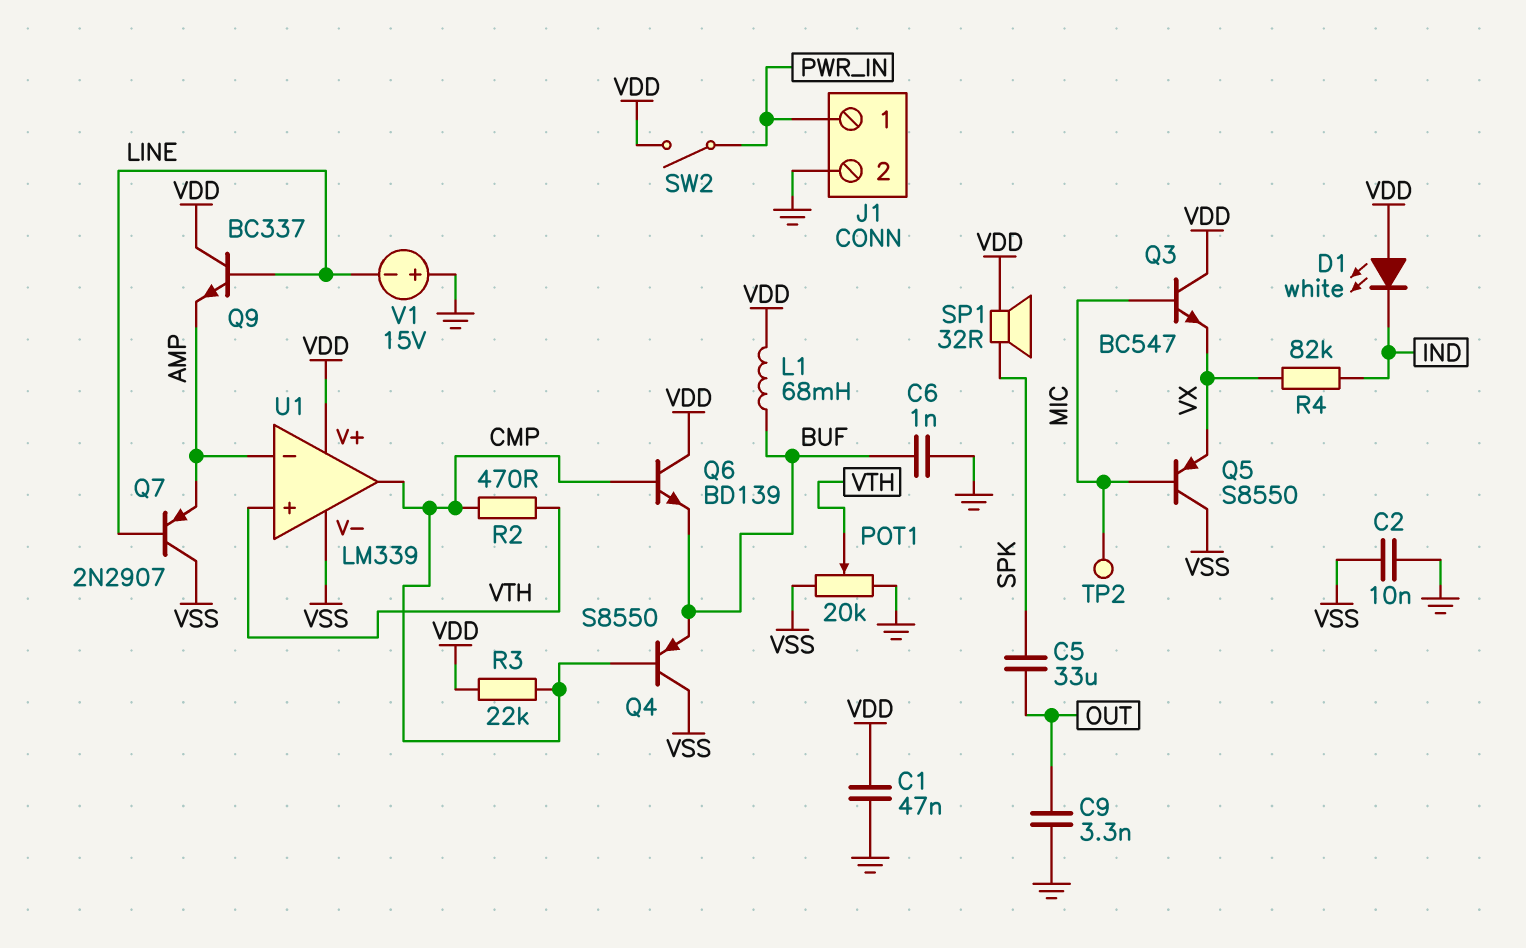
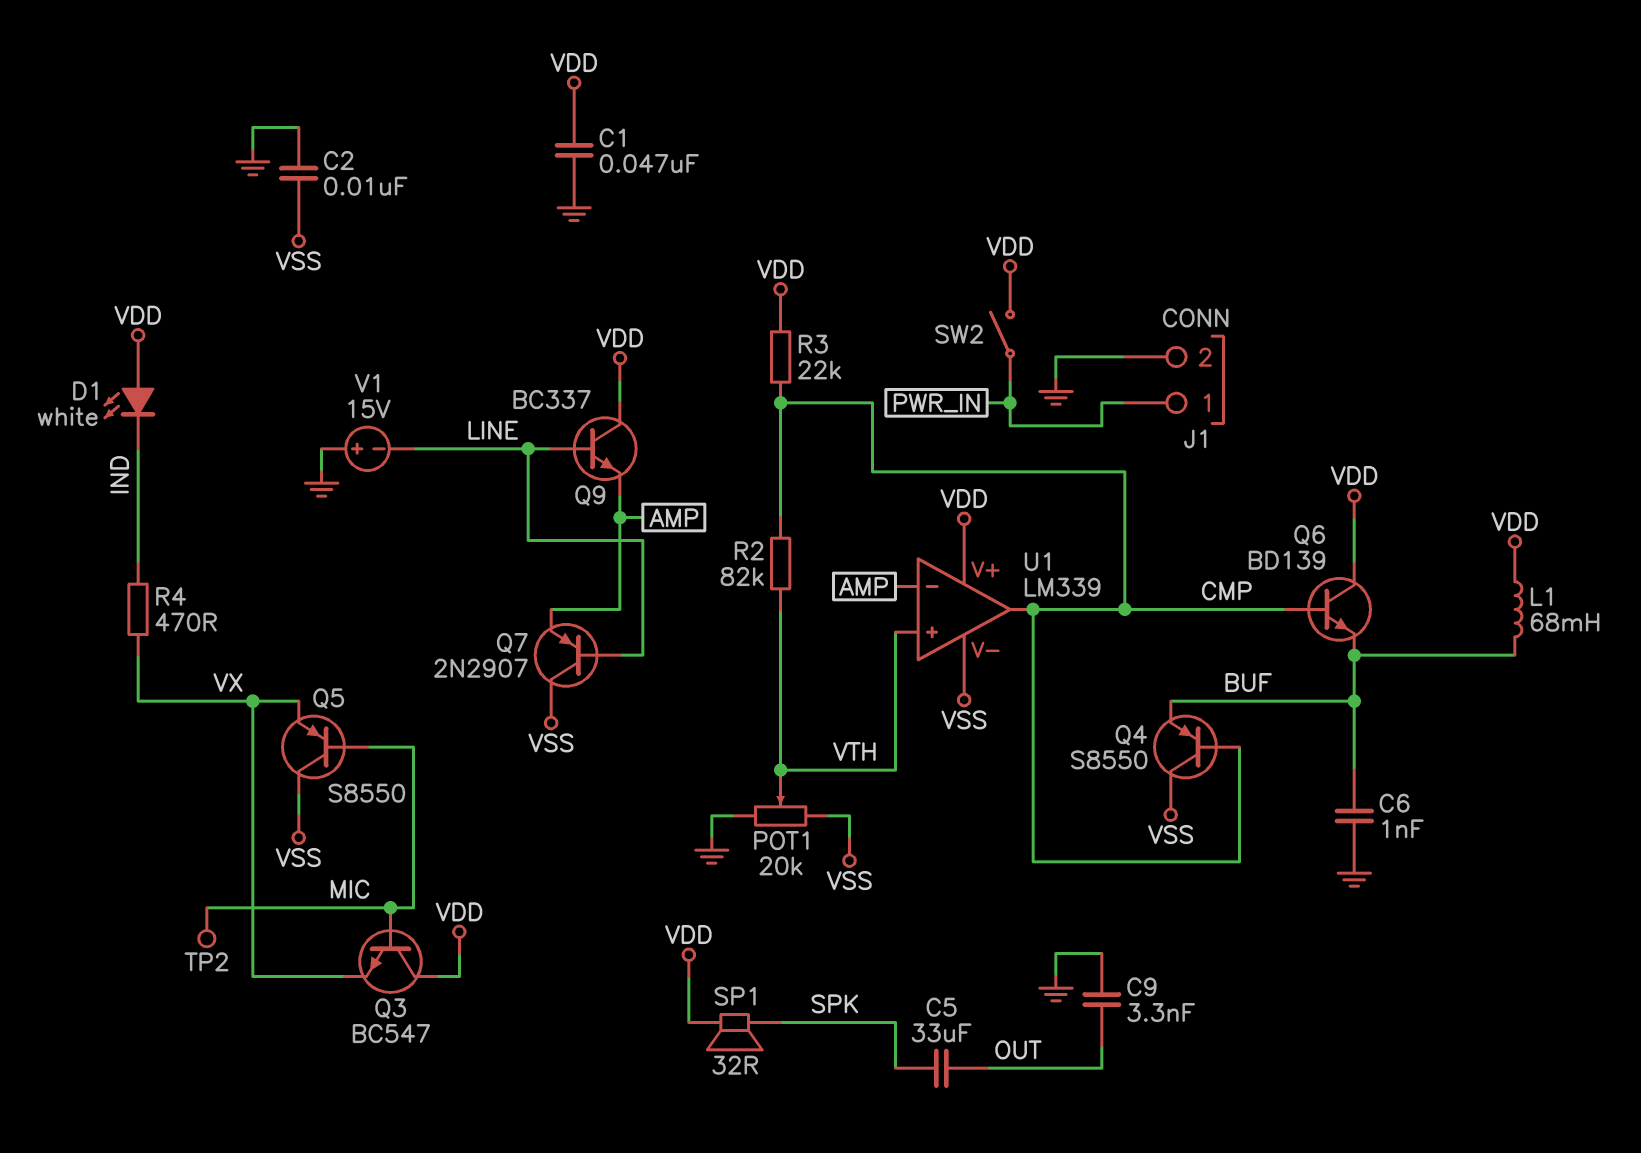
R2: 470 (CMP, VTH) -> 82k (CMP, VTH)
R4: 82k (IND, VX) -> 470 (IND, VX)

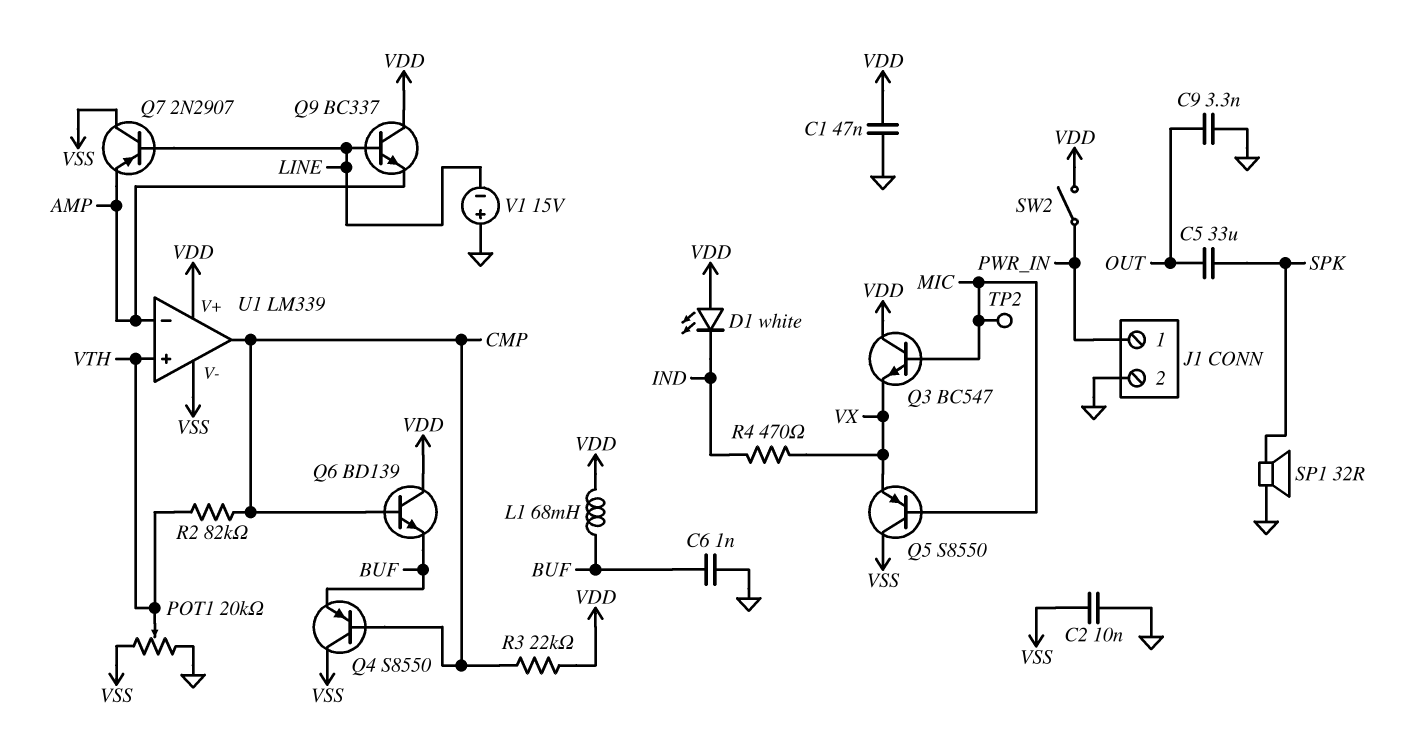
SP1: speaker 32R (SPK, VDD) -> speaker 32R (GND, SPK)

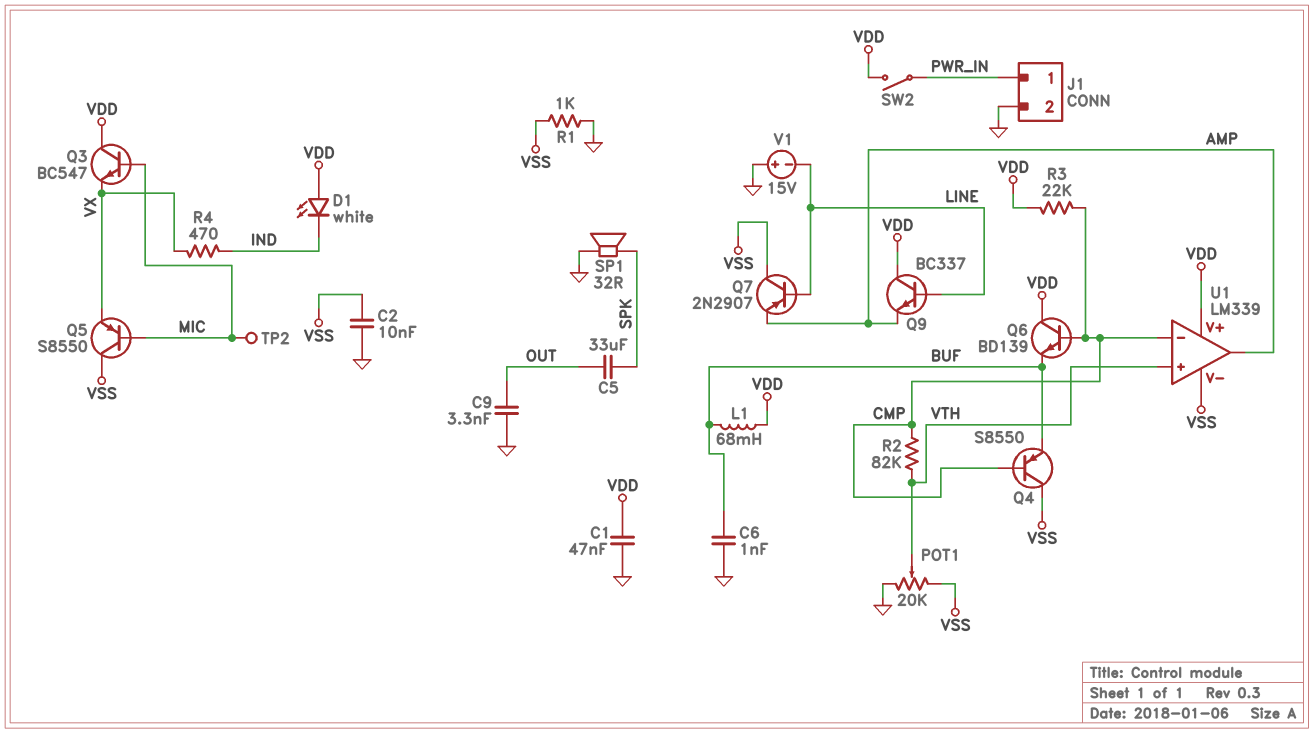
R1: none -> 1k (GND, VSS)
U1 pin in-: AMP -> CMP
U1 pin out: CMP -> AMP

